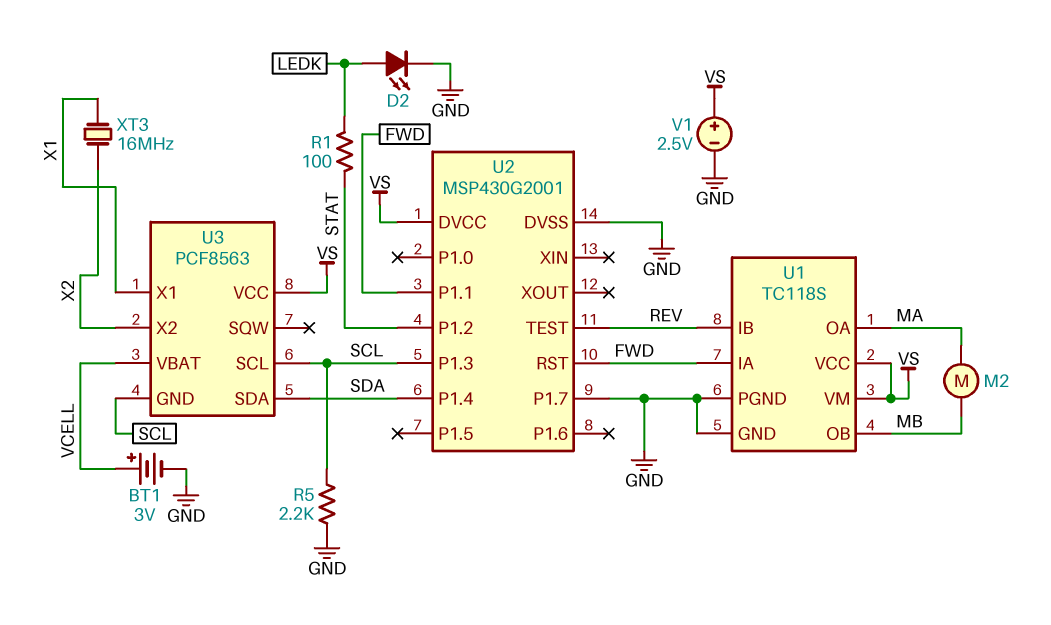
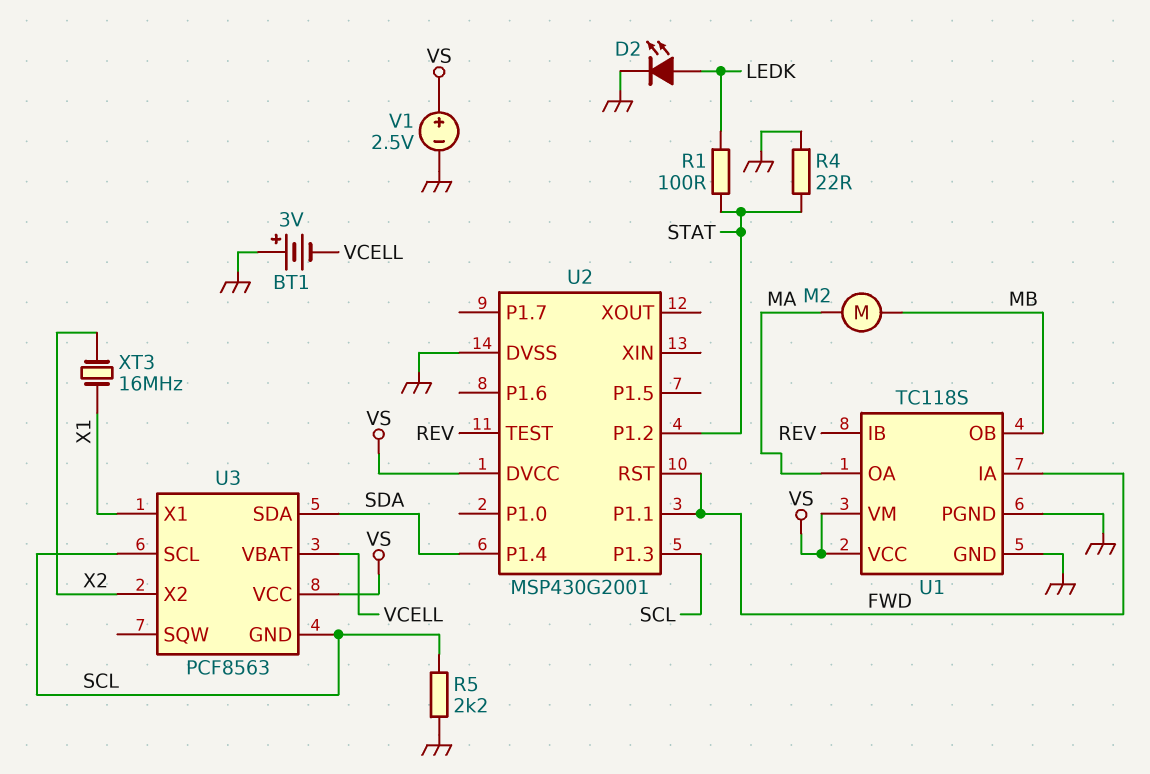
BT1: 3V (plus VCELL, minus GND) -> 3V (plus GND, minus VCELL)
R4: none -> 22 (GND, STAT)
U2 pin P1.7: GND -> none

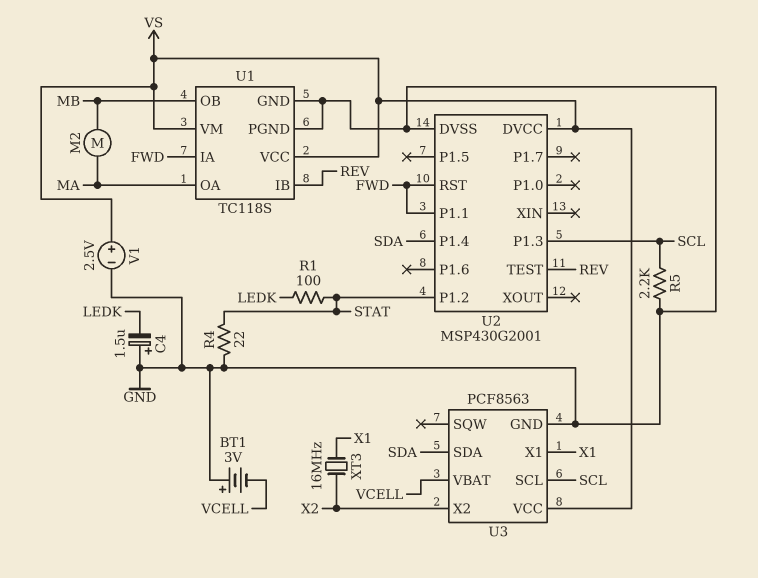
C4: none -> 1.5uF (plus GND, minus LEDK)
D2: LED (A LEDK, K GND) -> none
U3 pin GND: SCL -> GND

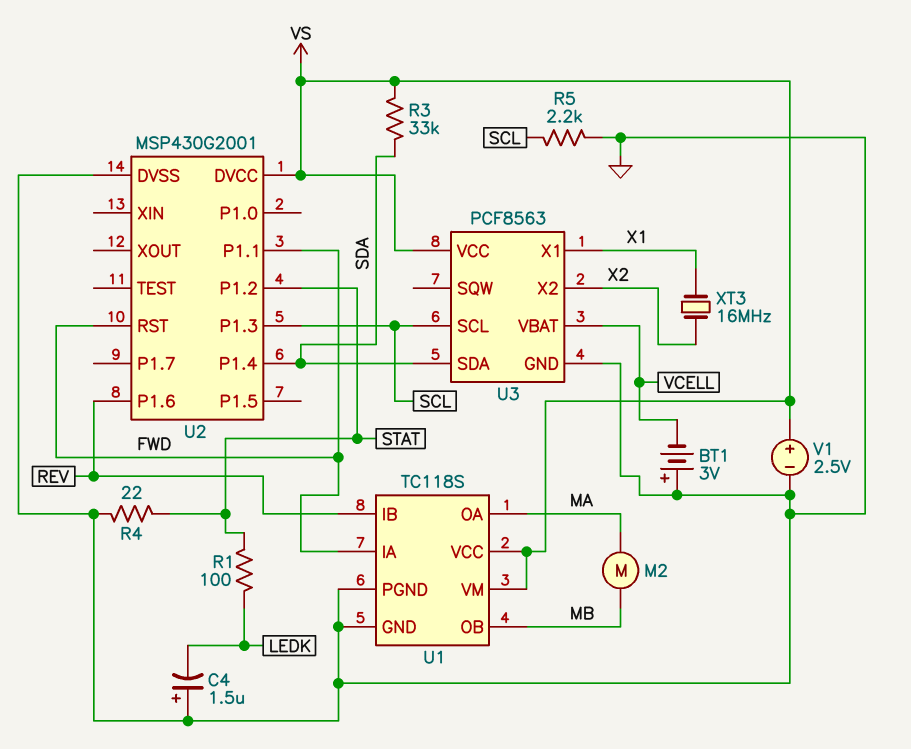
R3: none -> 33k (SDA, VS)
U2 pin P1.6: none -> REV
U2 pin TEST: REV -> none

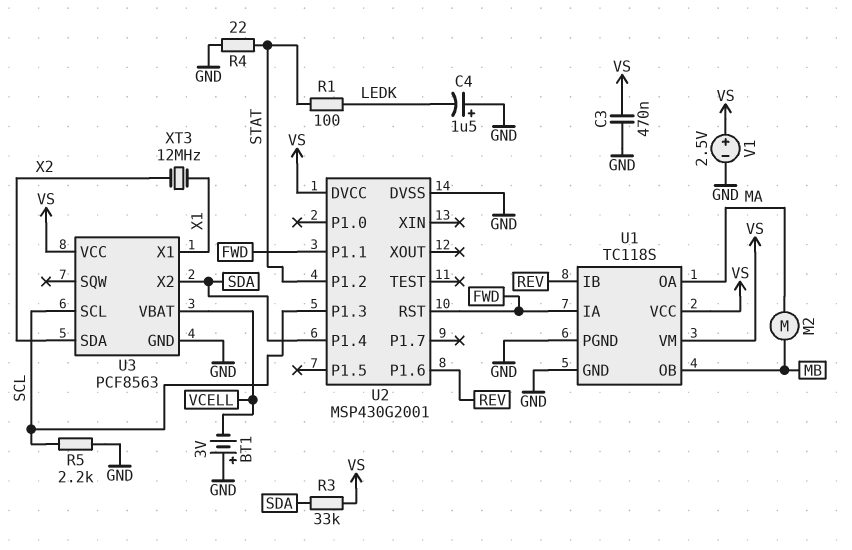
C3: none -> 470nF (GND, VS)
U3 pin SDA: SDA -> X2
U3 pin X2: X2 -> SDA
XT3: 16MHz (X1, X2) -> 12MHz (X1, X2)

